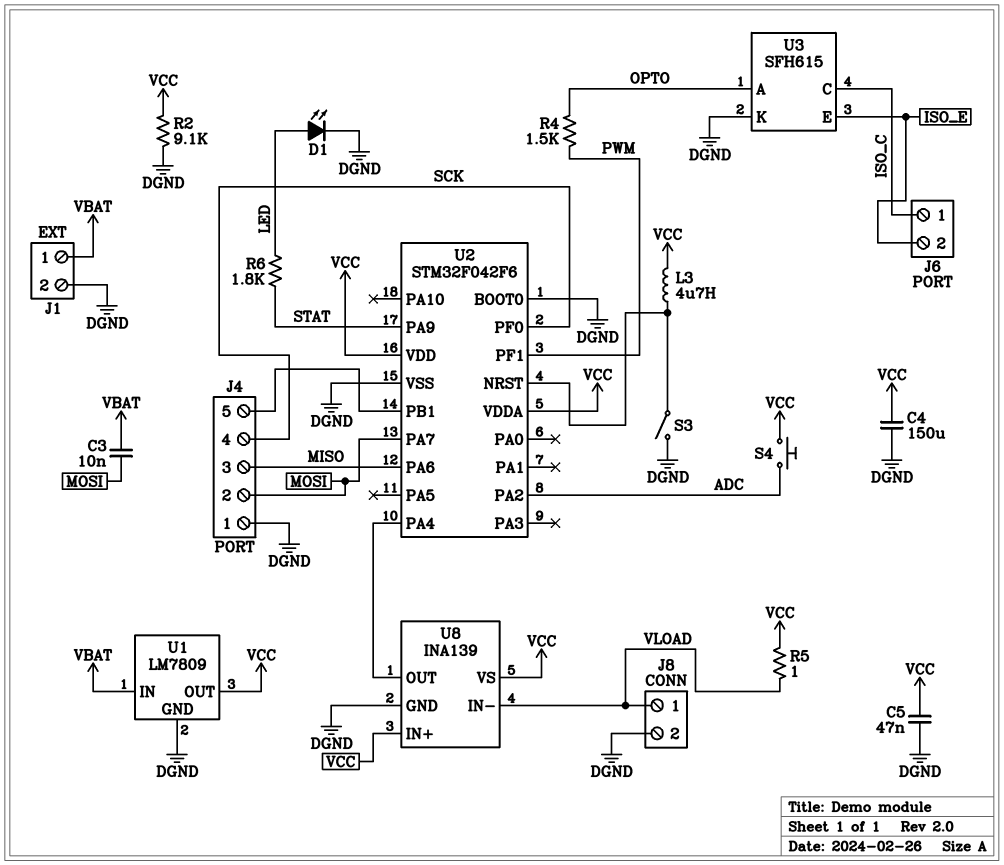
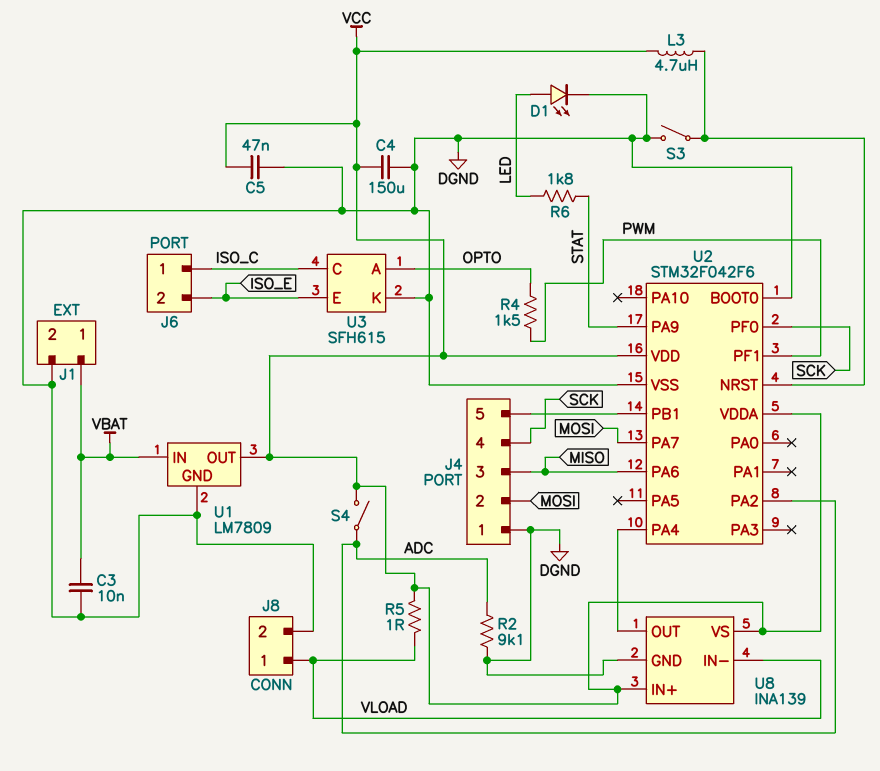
C3: 10nF (MOSI, VBAT) -> 10nF (DGND, VBAT)
R2: 9.1k (DGND, VCC) -> 9.1k (ADC, DGND)
S4: button (ADC, VCC) -> switch (ADC, VCC)

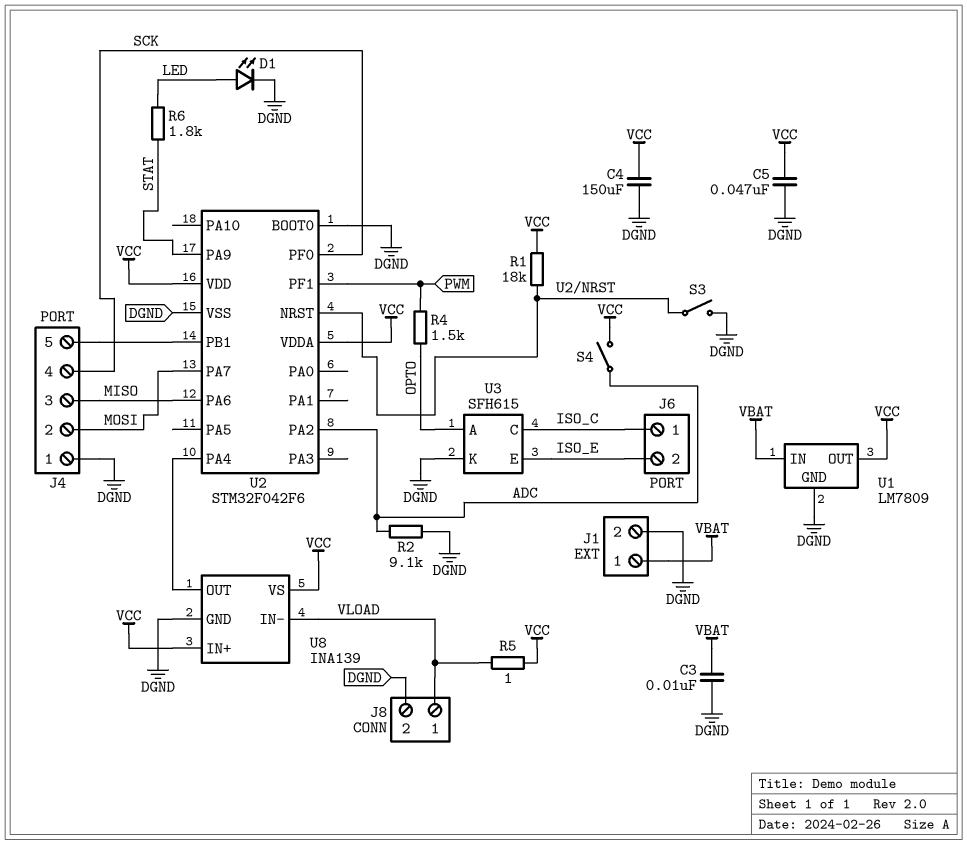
L3: 4.7uH (U2/NRST, VCC) -> none
R1: none -> 18k (U2/NRST, VCC)

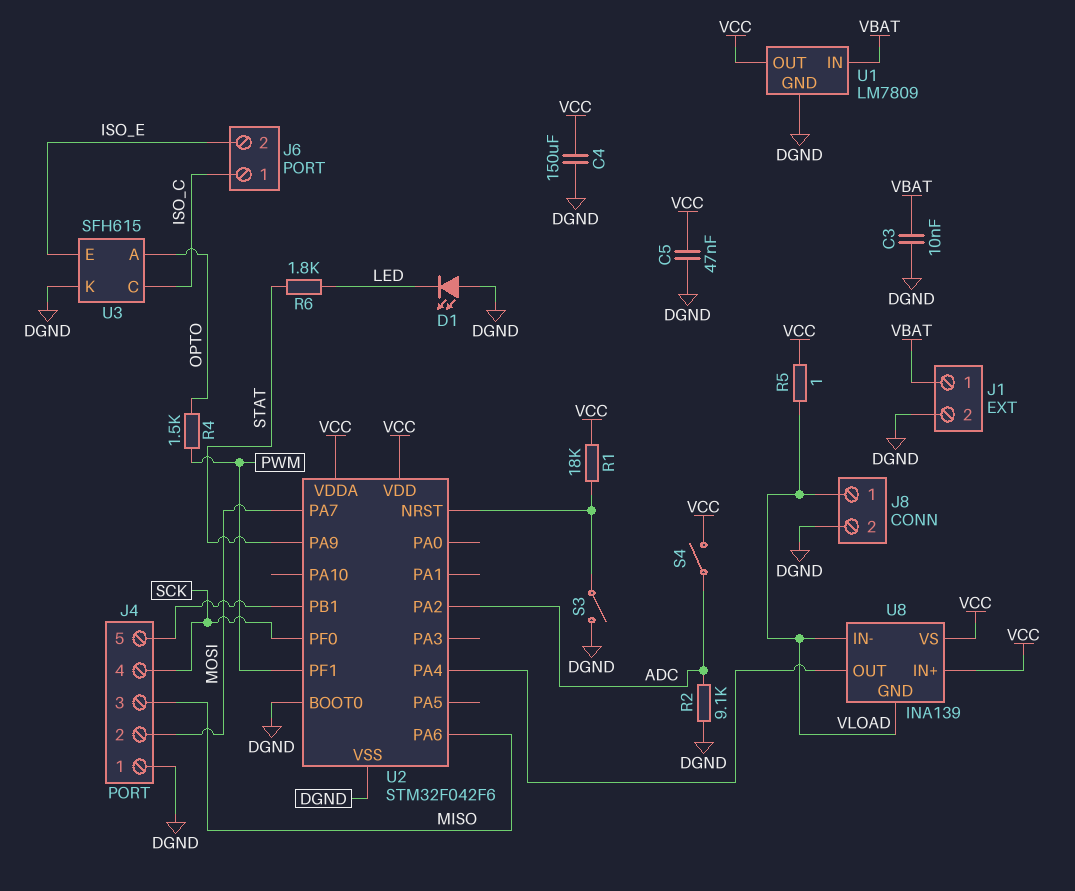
D1: LED (A LED, K DGND) -> LED (A DGND, K LED)
U8 pin GND: DGND -> VLOAD

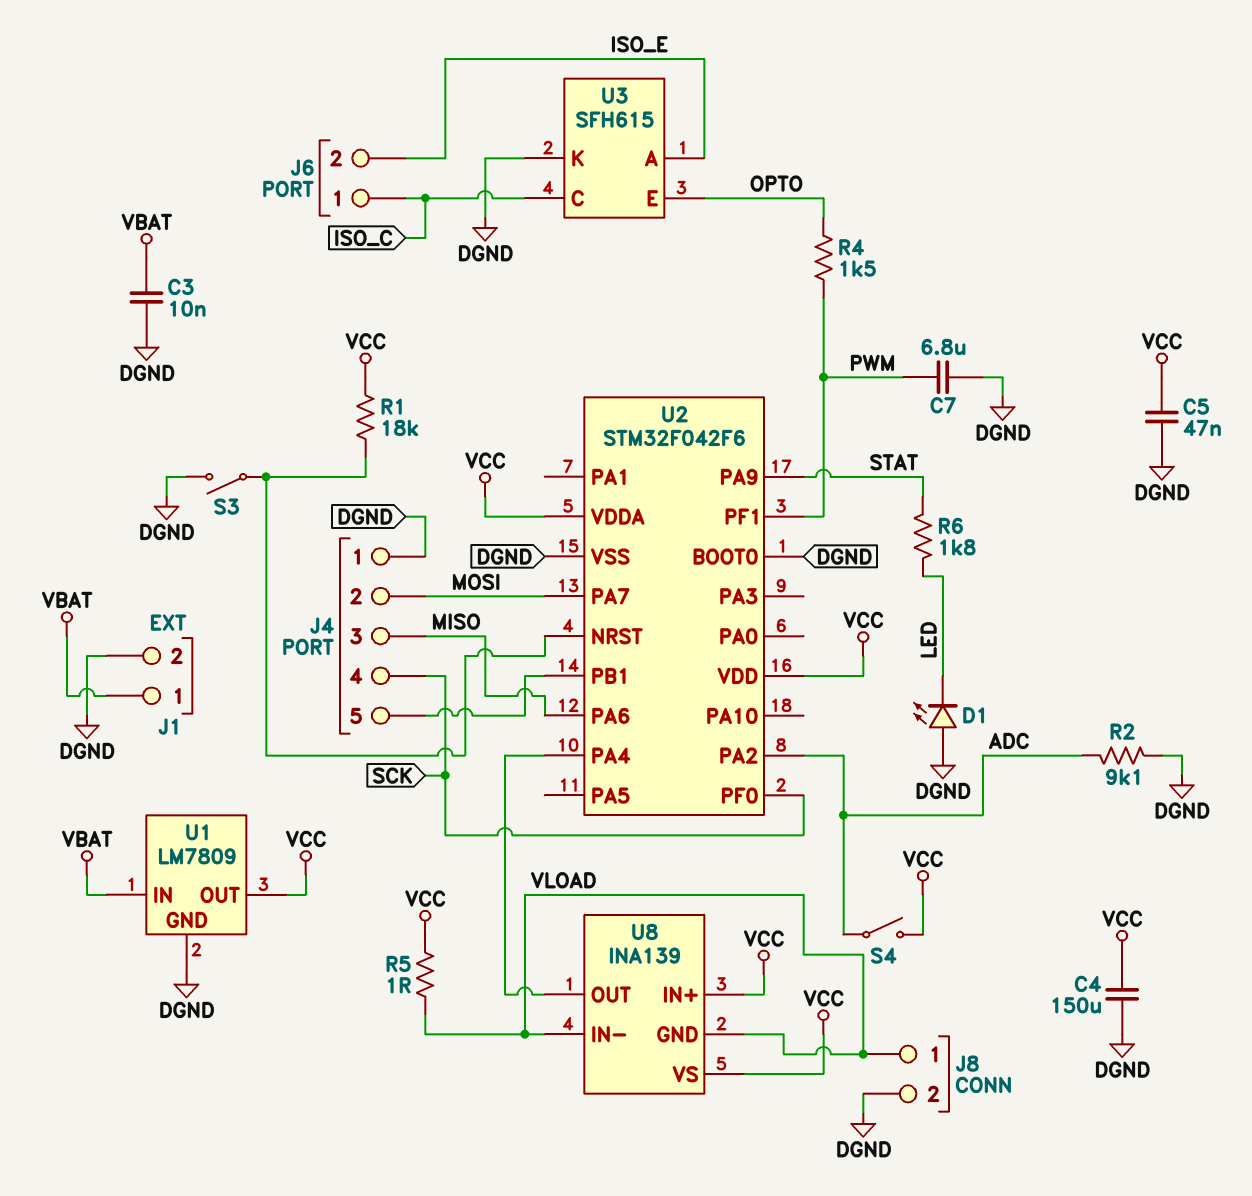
C7: none -> 6.8uF (DGND, PWM)
U3 pin A: OPTO -> ISO_E
U3 pin E: ISO_E -> OPTO

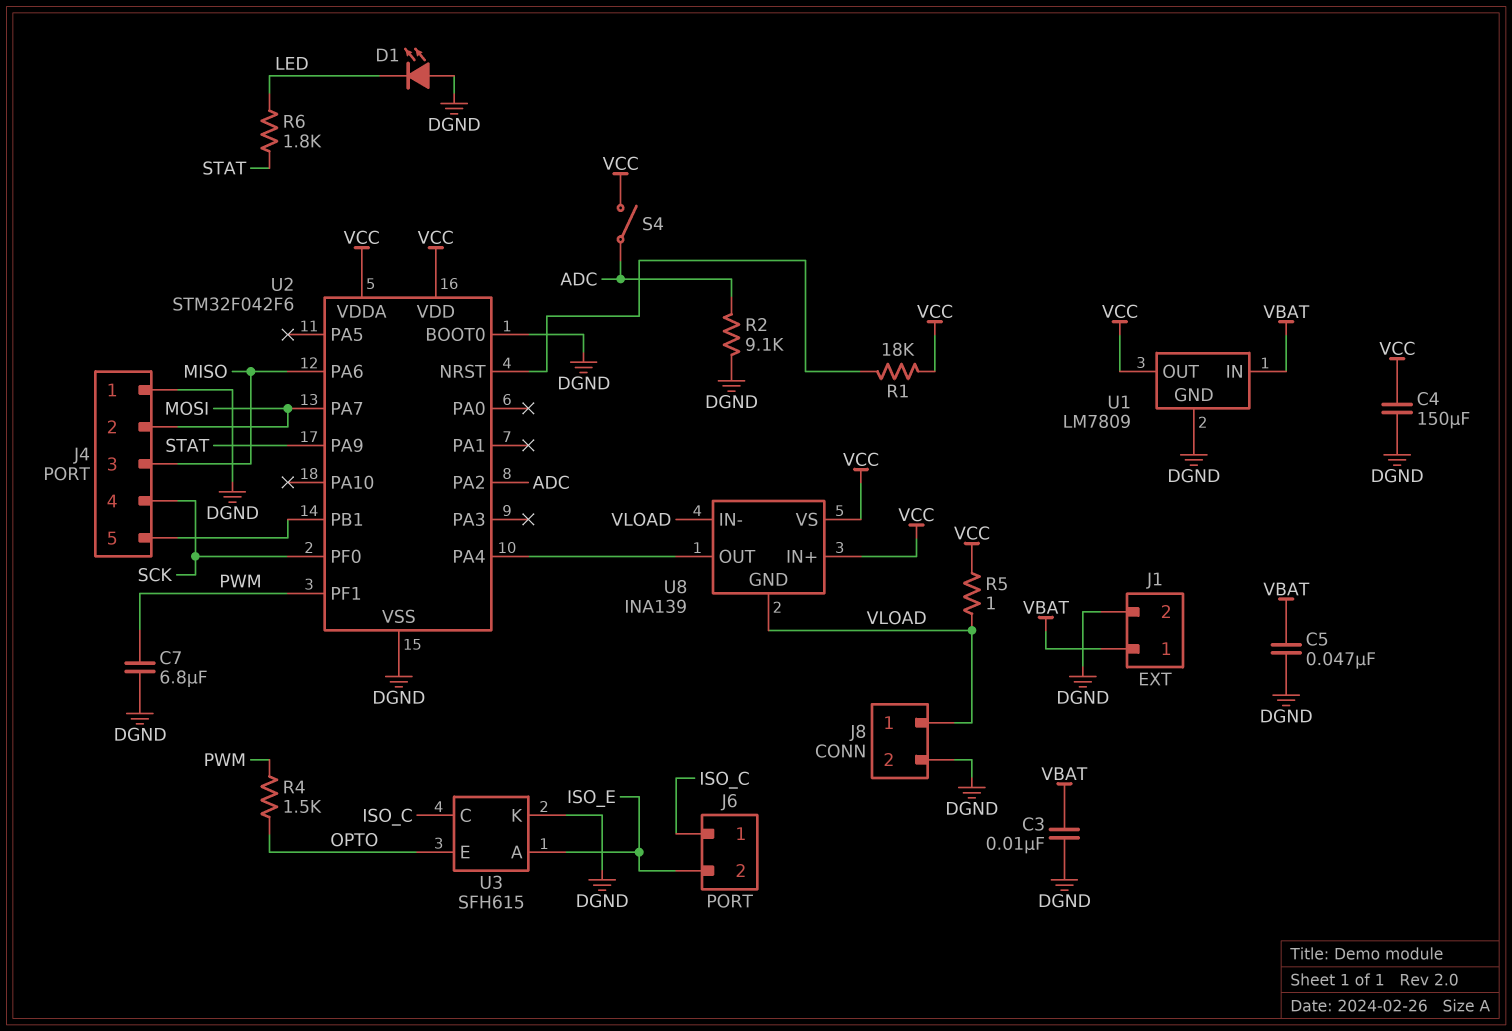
C5: 47nF (DGND, VCC) -> 47nF (DGND, VBAT)
S3: switch (DGND, U2/NRST) -> none

